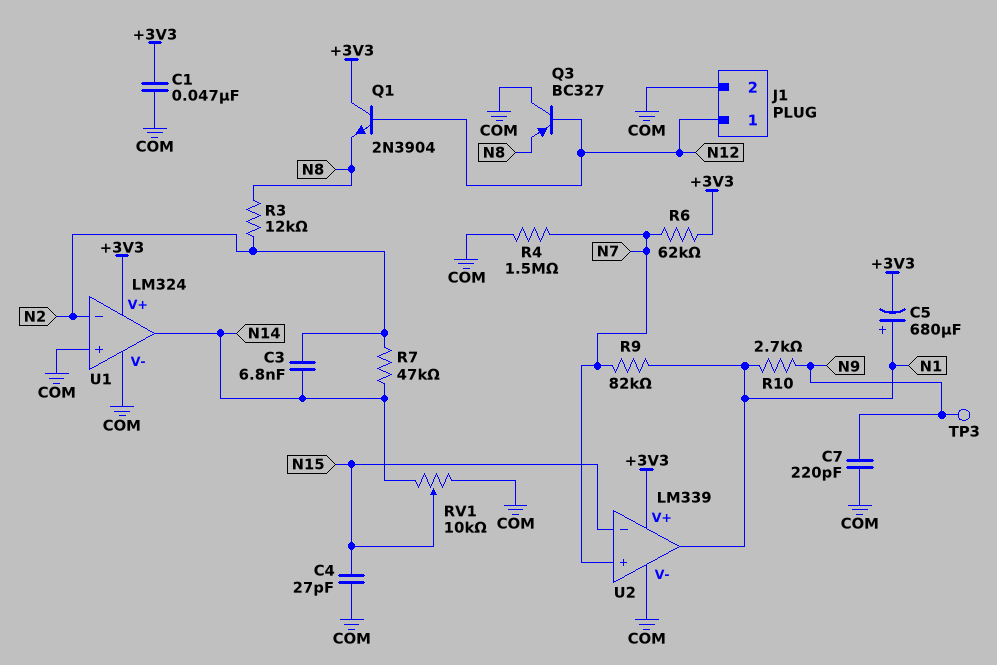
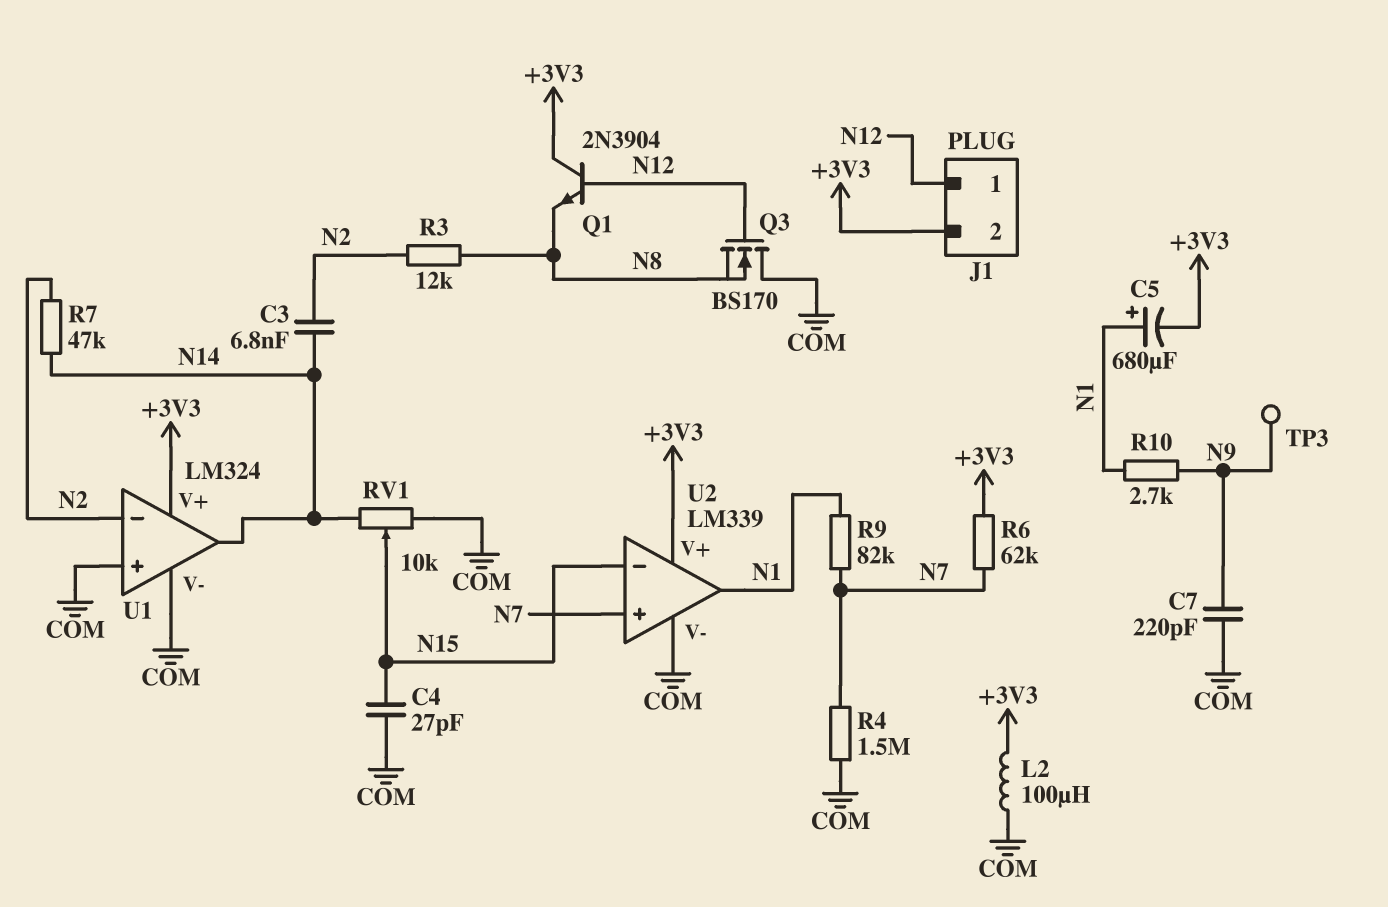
C1: 47nF (+3V3, COM) -> none
J1 pin 2: COM -> +3V3
L2: none -> 100uH (+3V3, COM)
Q3: PNP BC327 (B N12, C COM, E N8) -> NMOS BS170 (G N12, D COM, S N8)

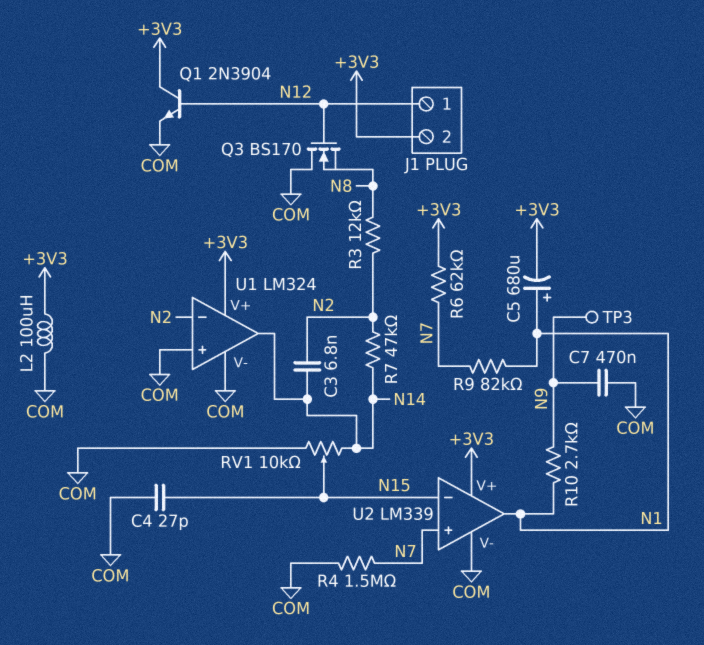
C7: 220pF (COM, N9) -> 470nF (COM, N9)
Q1: NPN 2N3904 (B N12, C +3V3, E N8) -> NPN 2N3904 (B N12, C +3V3, E COM)

